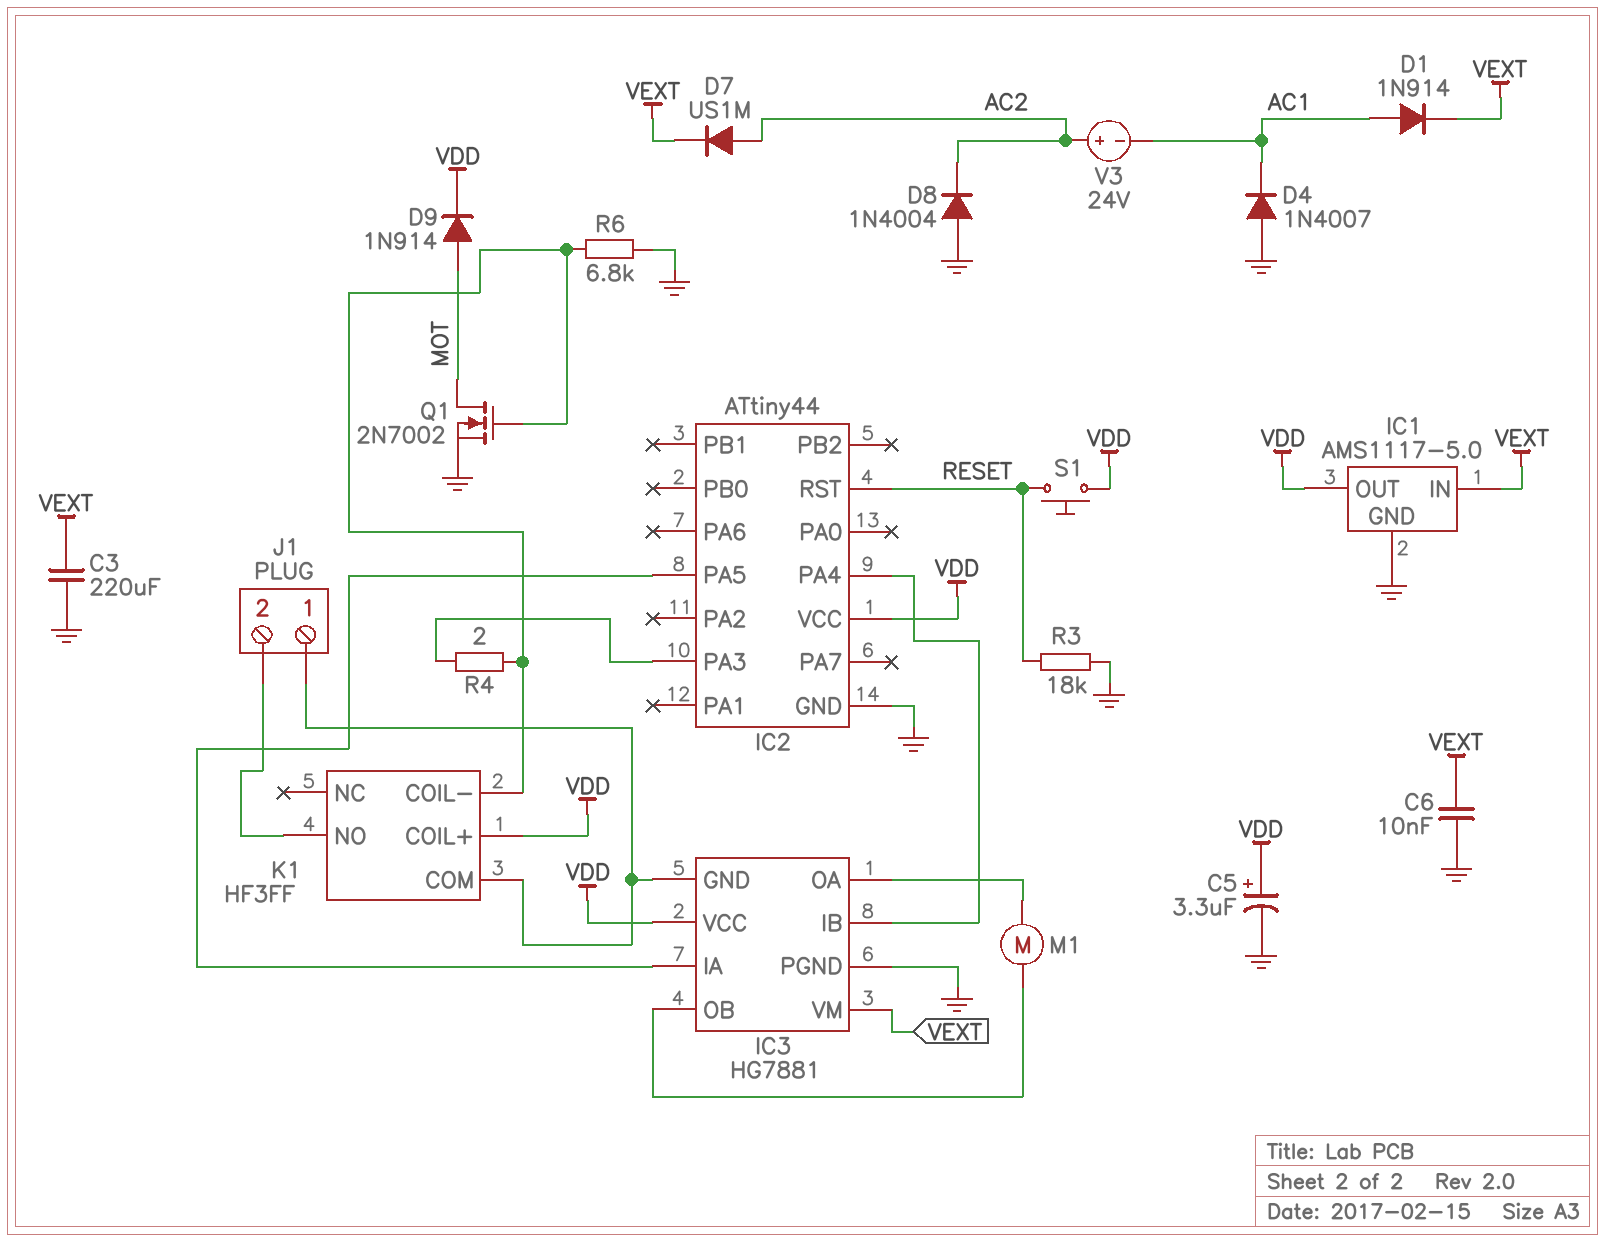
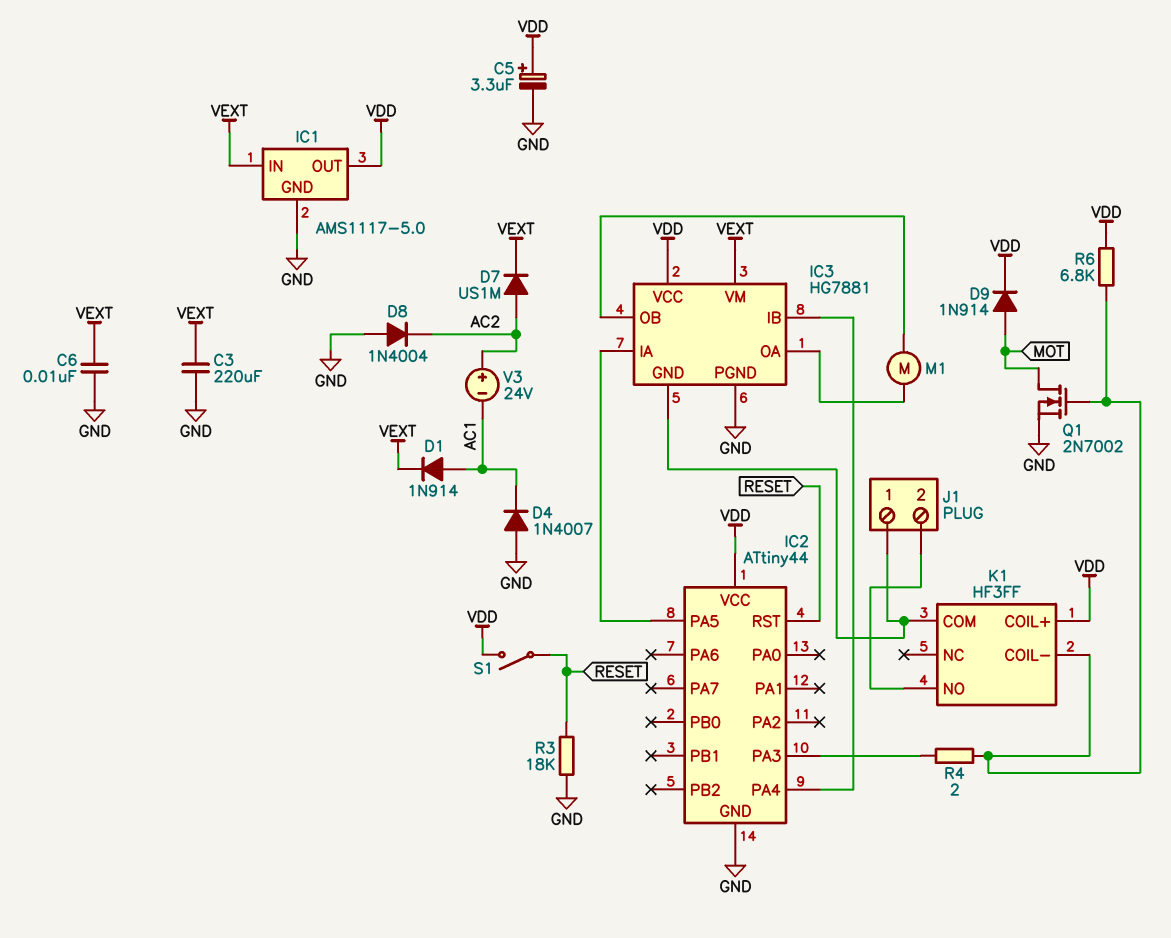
R6: 6.8k (GND, K1/COIL-) -> 6.8k (K1/COIL-, VDD)
S1: button (RESET, VDD) -> switch (RESET, VDD)

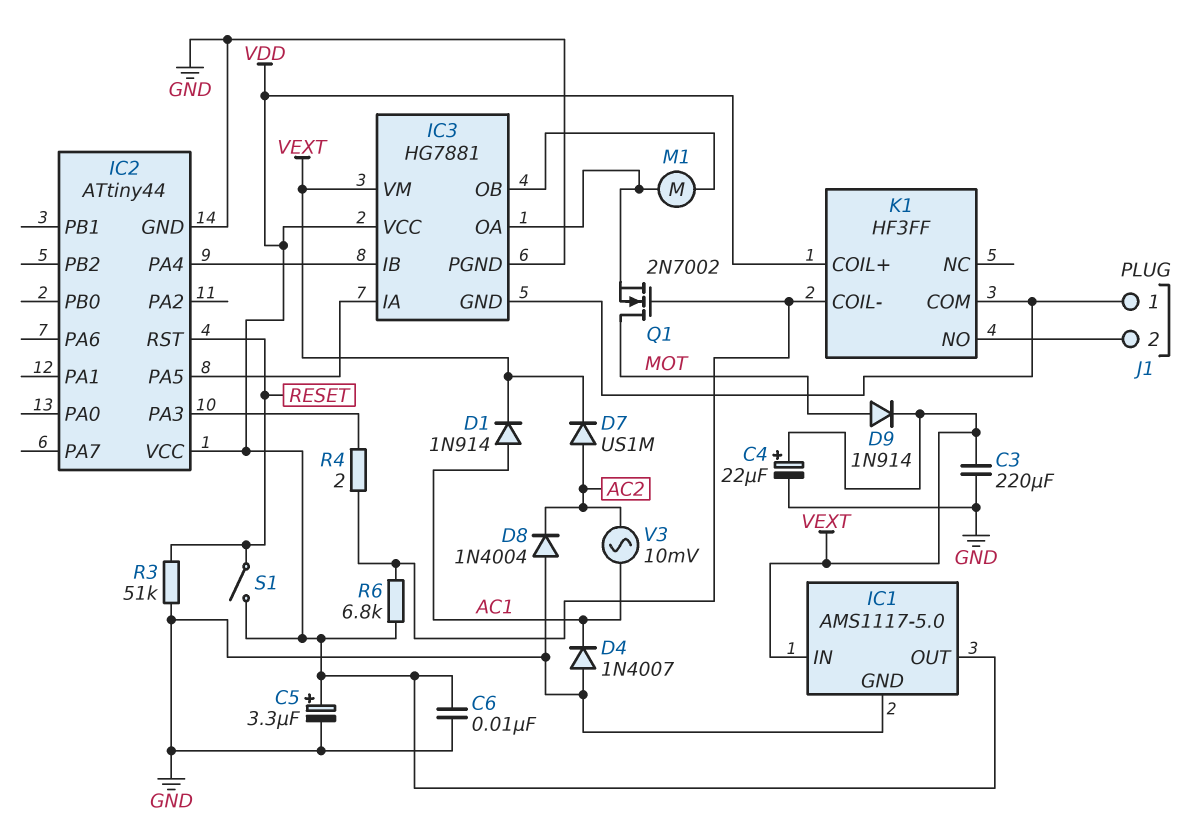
C4: none -> 22uF (plus VEXT, minus GND)
C6: 10nF (GND, VEXT) -> 10nF (GND, VDD)
D9: diode 1N914 (A MOT, K VDD) -> diode 1N914 (A MOT, K VEXT)
Q1: NMOS 2N7002 (G K1/COIL-, D MOT, S GND) -> NMOS 2N7002 (G K1/COIL-, D MOT, S IC3/OA)
R3: 18k (GND, RESET) -> 51k (GND, RESET)
V3: 24V (plus AC2, minus AC1) -> AC 10mV (AC1, AC2)

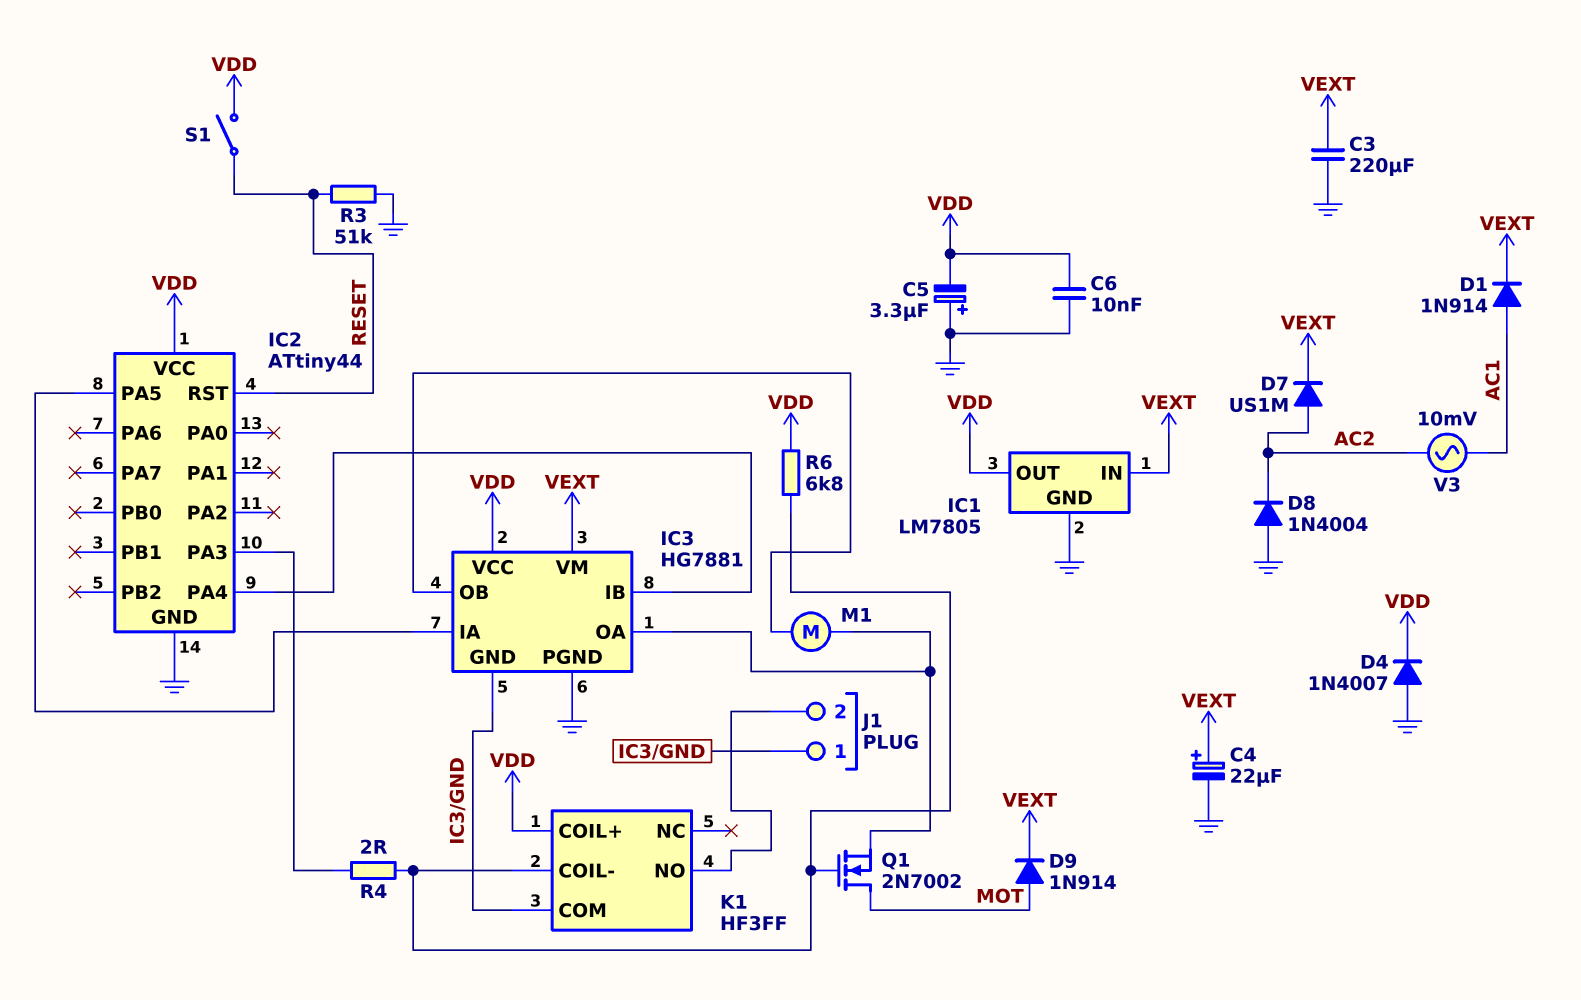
C5: 3.3uF (plus VDD, minus GND) -> 3.3uF (plus GND, minus VDD)
D4: diode 1N4007 (A GND, K AC1) -> diode 1N4007 (A GND, K VDD)
IC1: AMS1117-5.0 -> LM7805

